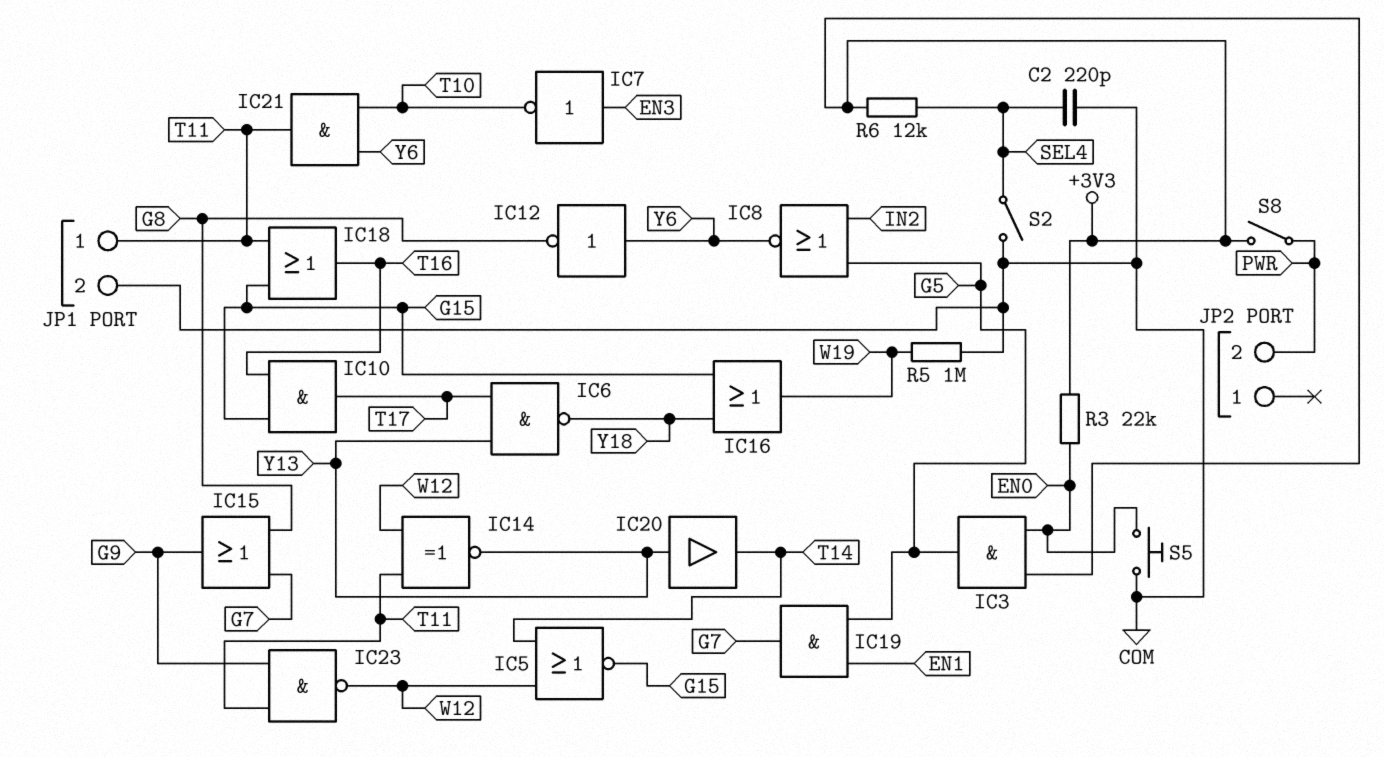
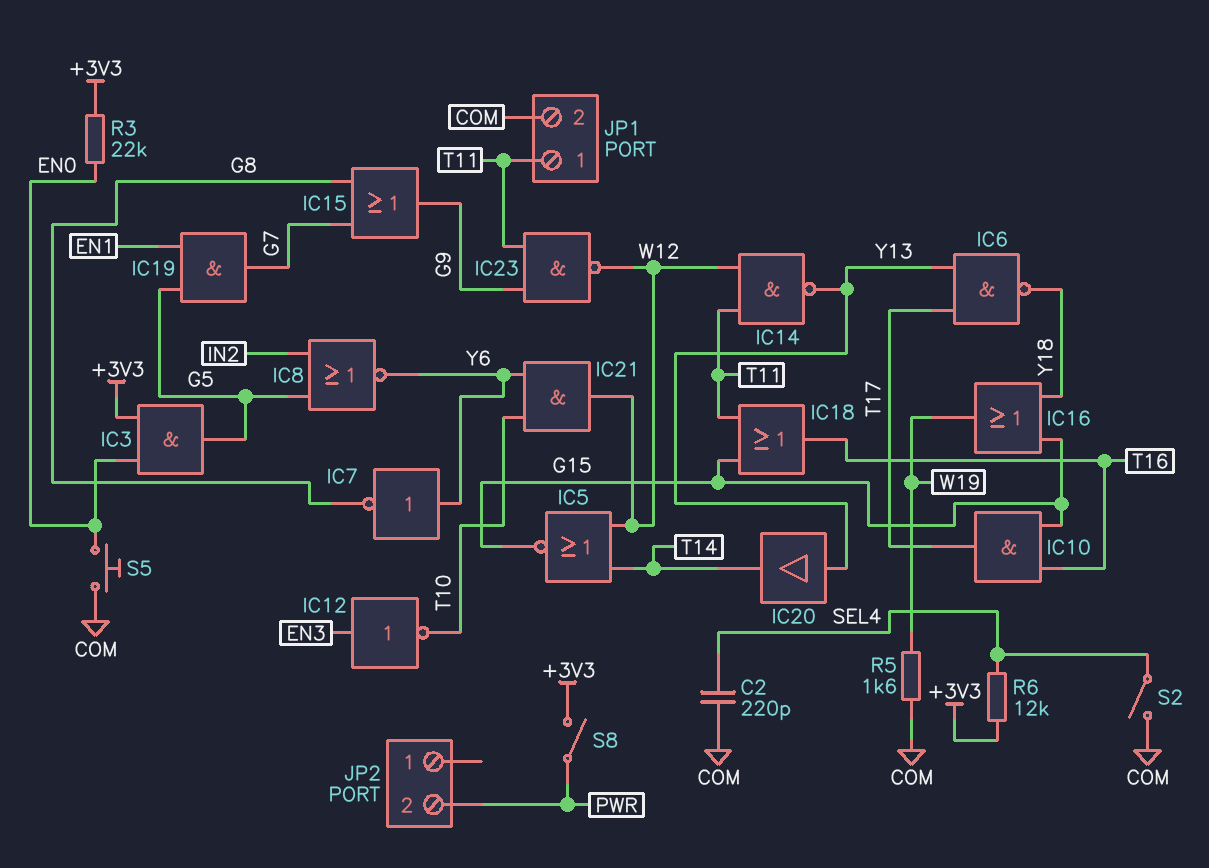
IC7: NOT (in EN3, out T10) -> NOT (in Y6, out G8)
IC12: NOT (in Y6, out G8) -> NOT (in EN3, out T10)
IC14: XNOR (in T11, in W12, out Y13) -> NAND (in T11, in W12, out Y13)
IC21: AND (in T10, in Y6, out T11) -> AND (in T10, in Y6, out W12)
R5: 1M (COM, W19) -> 1.6k (COM, W19)

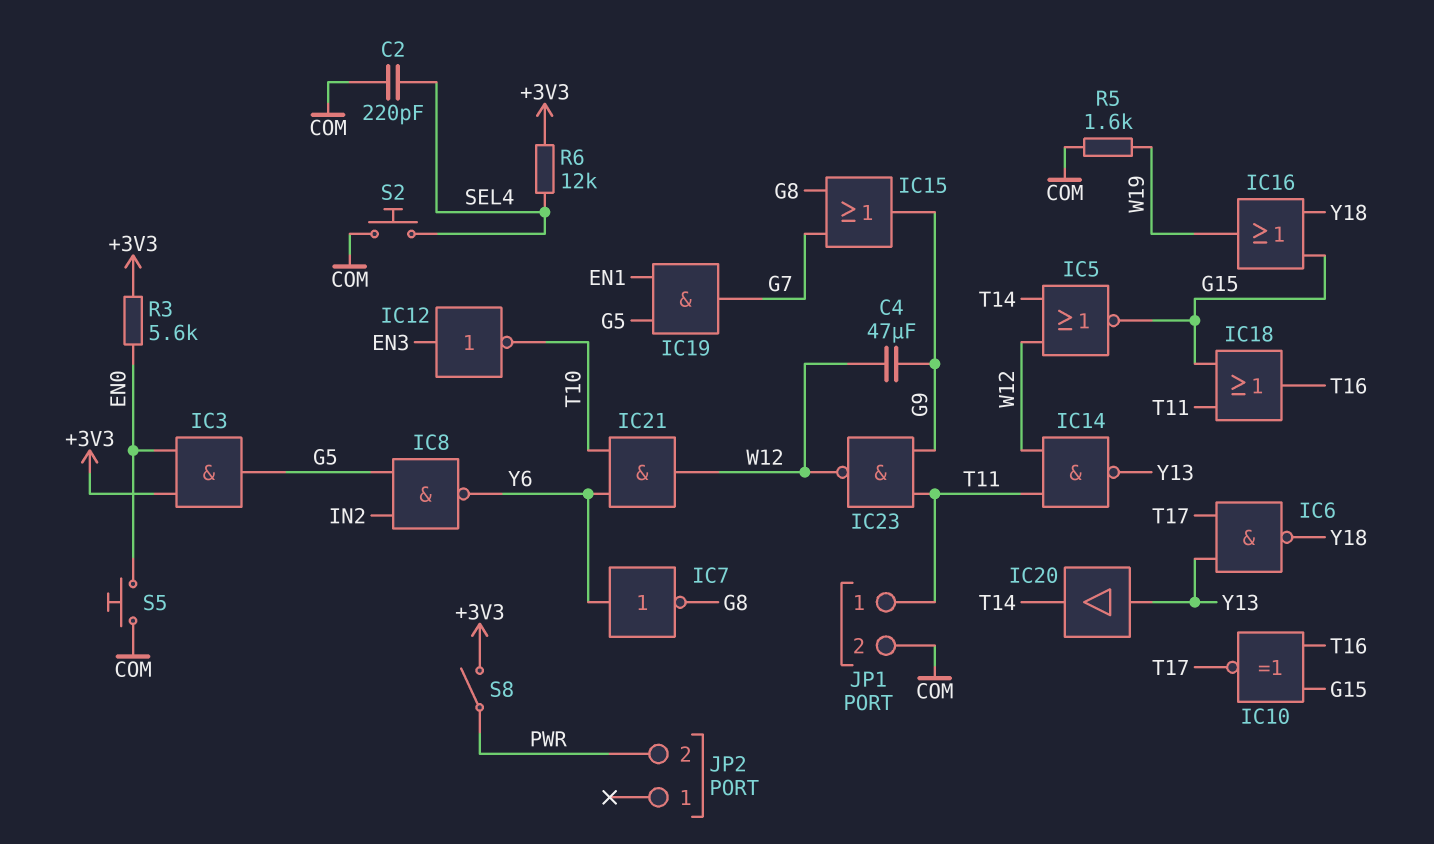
C4: none -> 47uF (G9, W12)
IC8: NOR (in G5, in IN2, out Y6) -> NAND (in G5, in IN2, out Y6)
IC10: AND (in G15, in T16, out T17) -> XNOR (in G15, in T16, out T17)
R3: 22k (+3V3, EN0) -> 5.6k (+3V3, EN0)
S2: switch (COM, SEL4) -> button (COM, SEL4)

